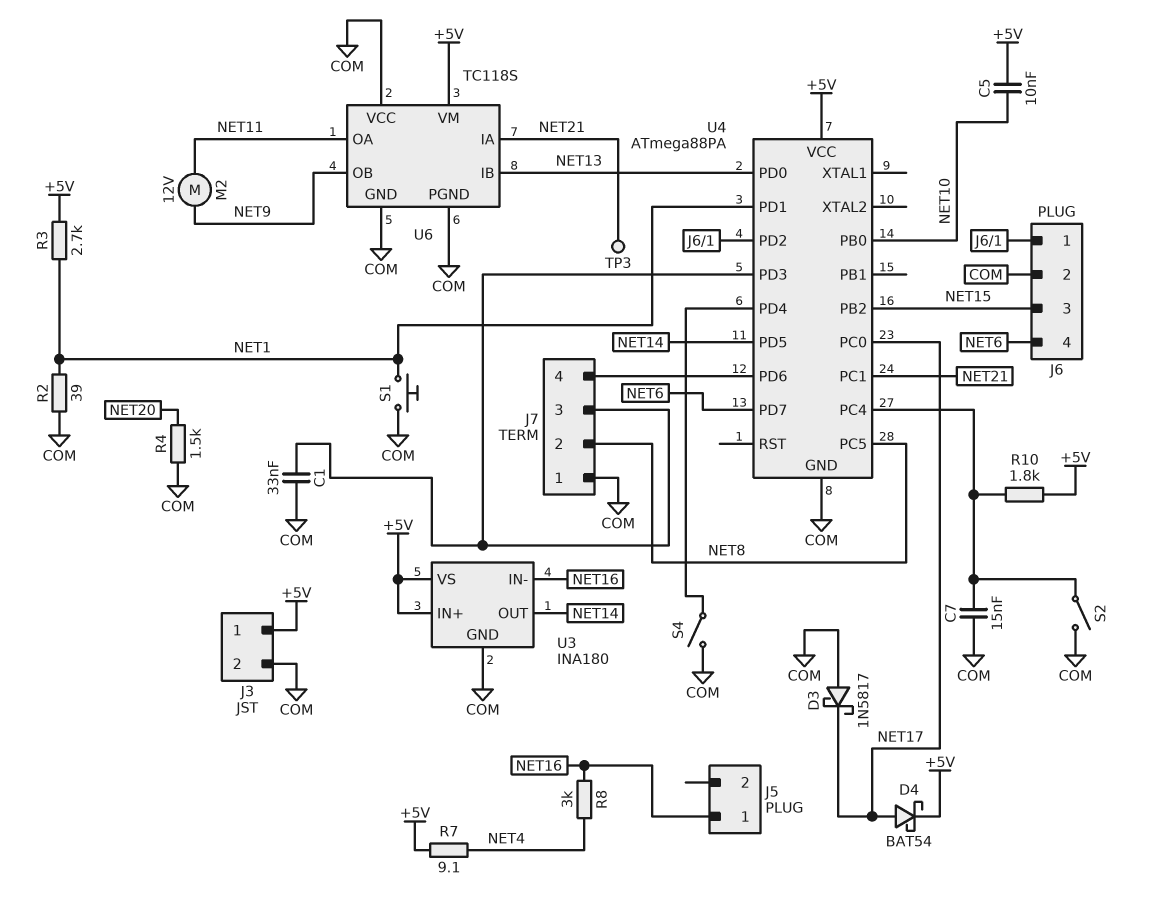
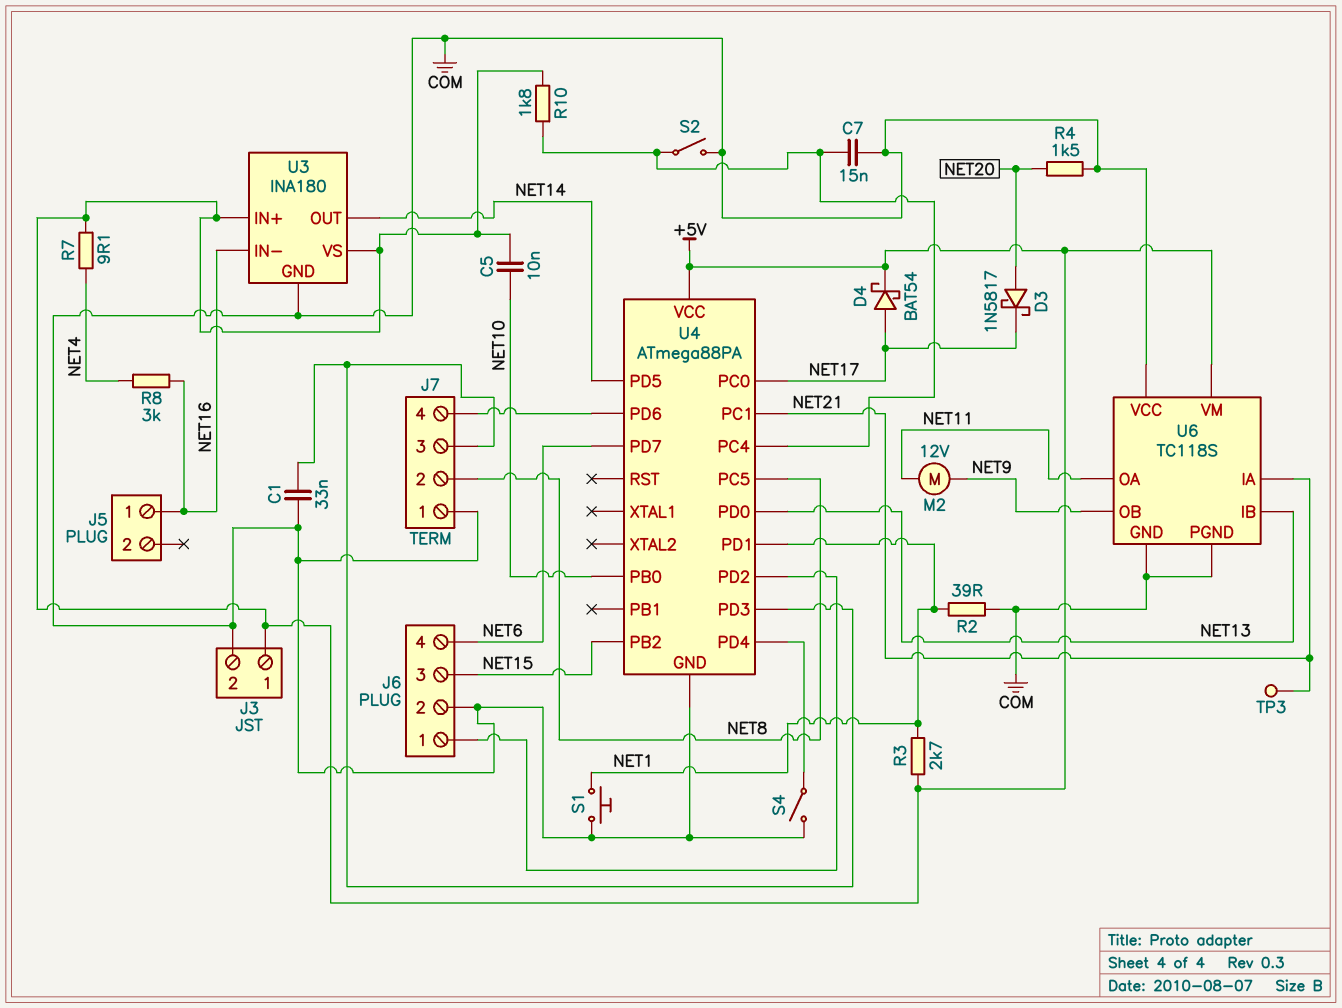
D3: schottky 1N5817 (A COM, K NET17) -> schottky 1N5817 (A NET20, K NET17)

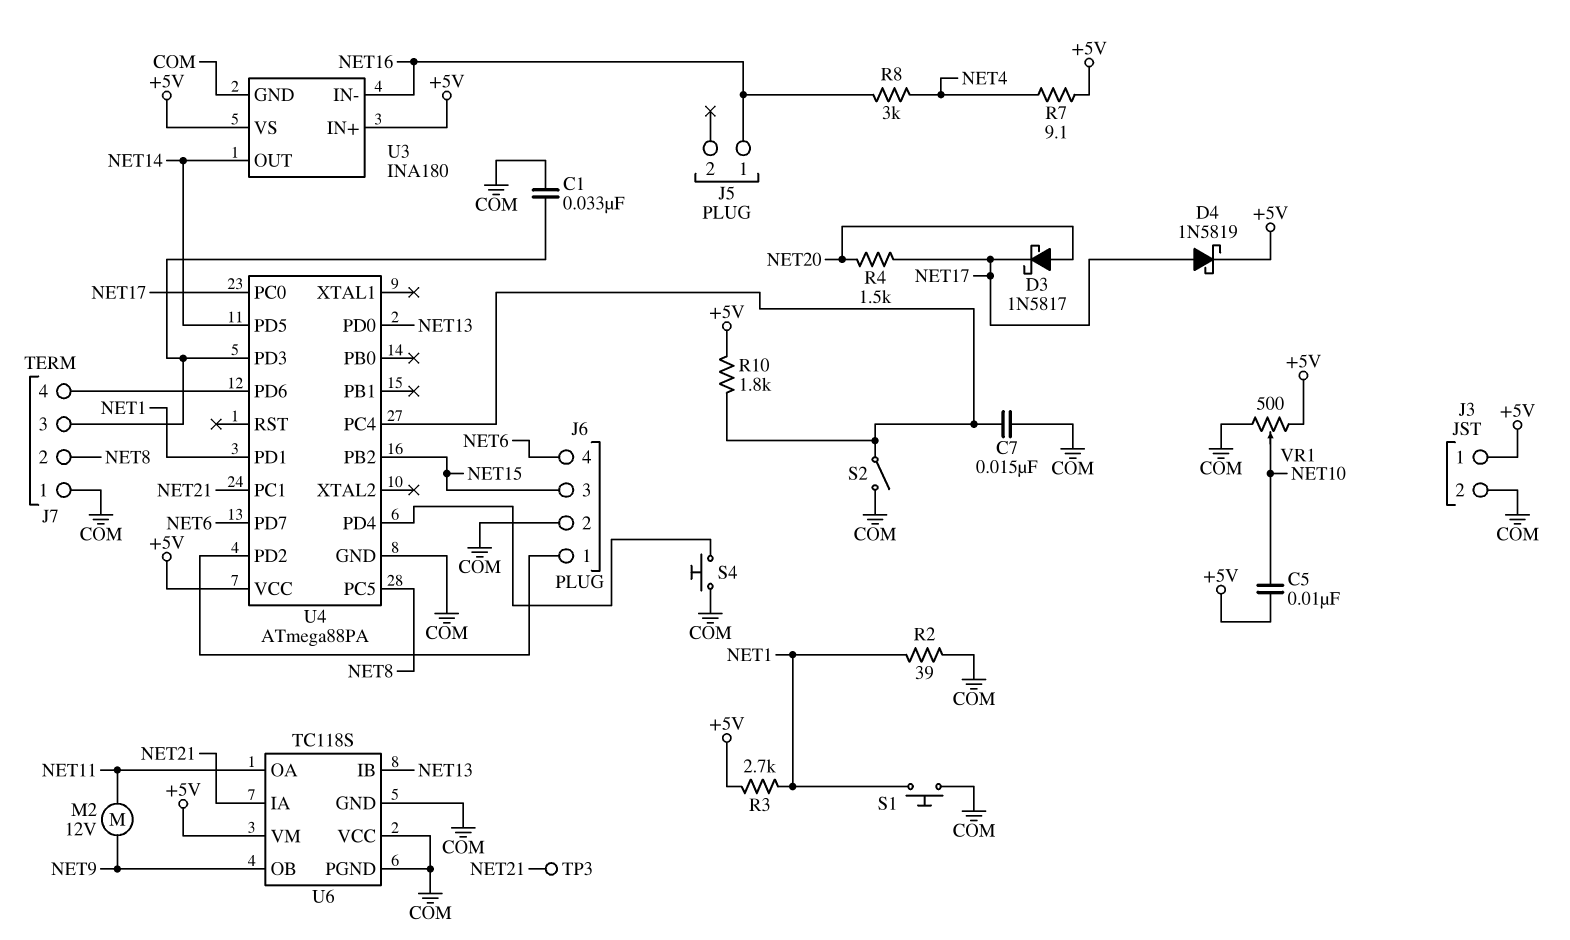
D4: schottky BAT54 (A NET17, K +5V) -> schottky 1N5819 (A NET17, K +5V)
R4: 1.5k (COM, NET20) -> 1.5k (NET17, NET20)
S4: switch (COM, U4/PD4) -> button (COM, U4/PD4)
U4 pin PB0: NET10 -> none
VR1: none -> 500 (+5V, COM, wiper NET10)

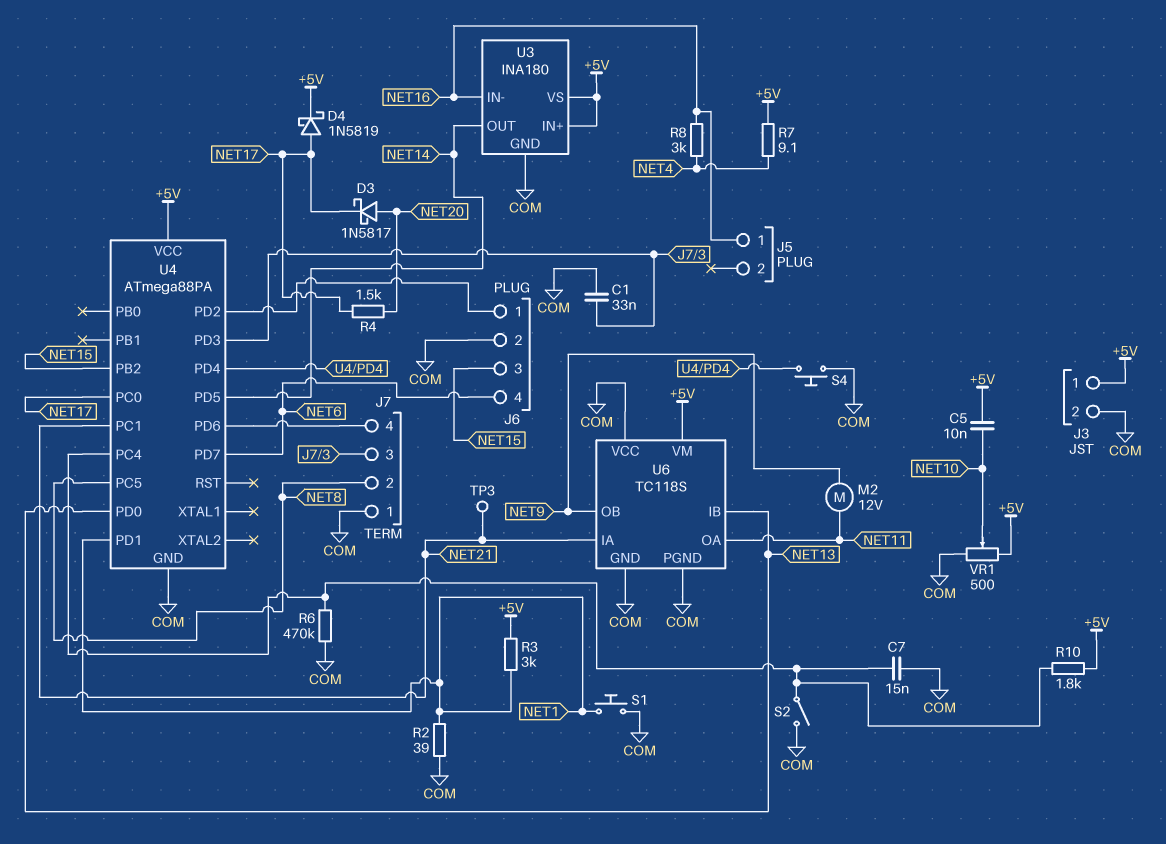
R3: 2.7k (+5V, NET1) -> 3k (+5V, NET1)
R6: none -> 470k (COM, U4/PC4)

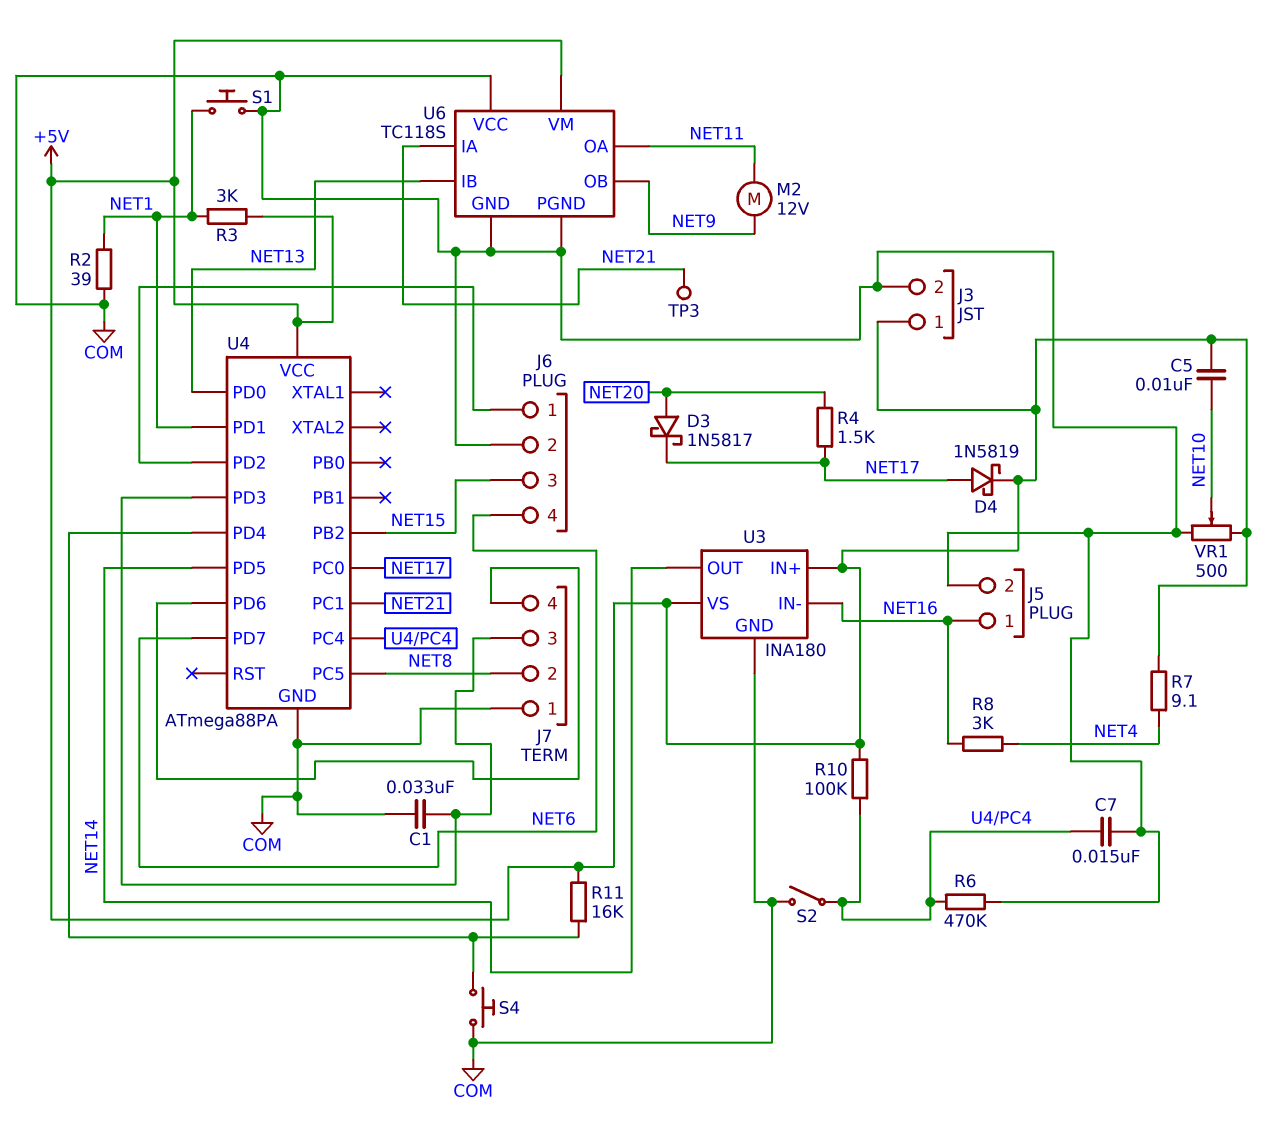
J5 pin 2: none -> COM
R10: 1.8k (+5V, U4/PC4) -> 100k (+5V, U4/PC4)
R11: none -> 16k (+5V, U4/PD4)

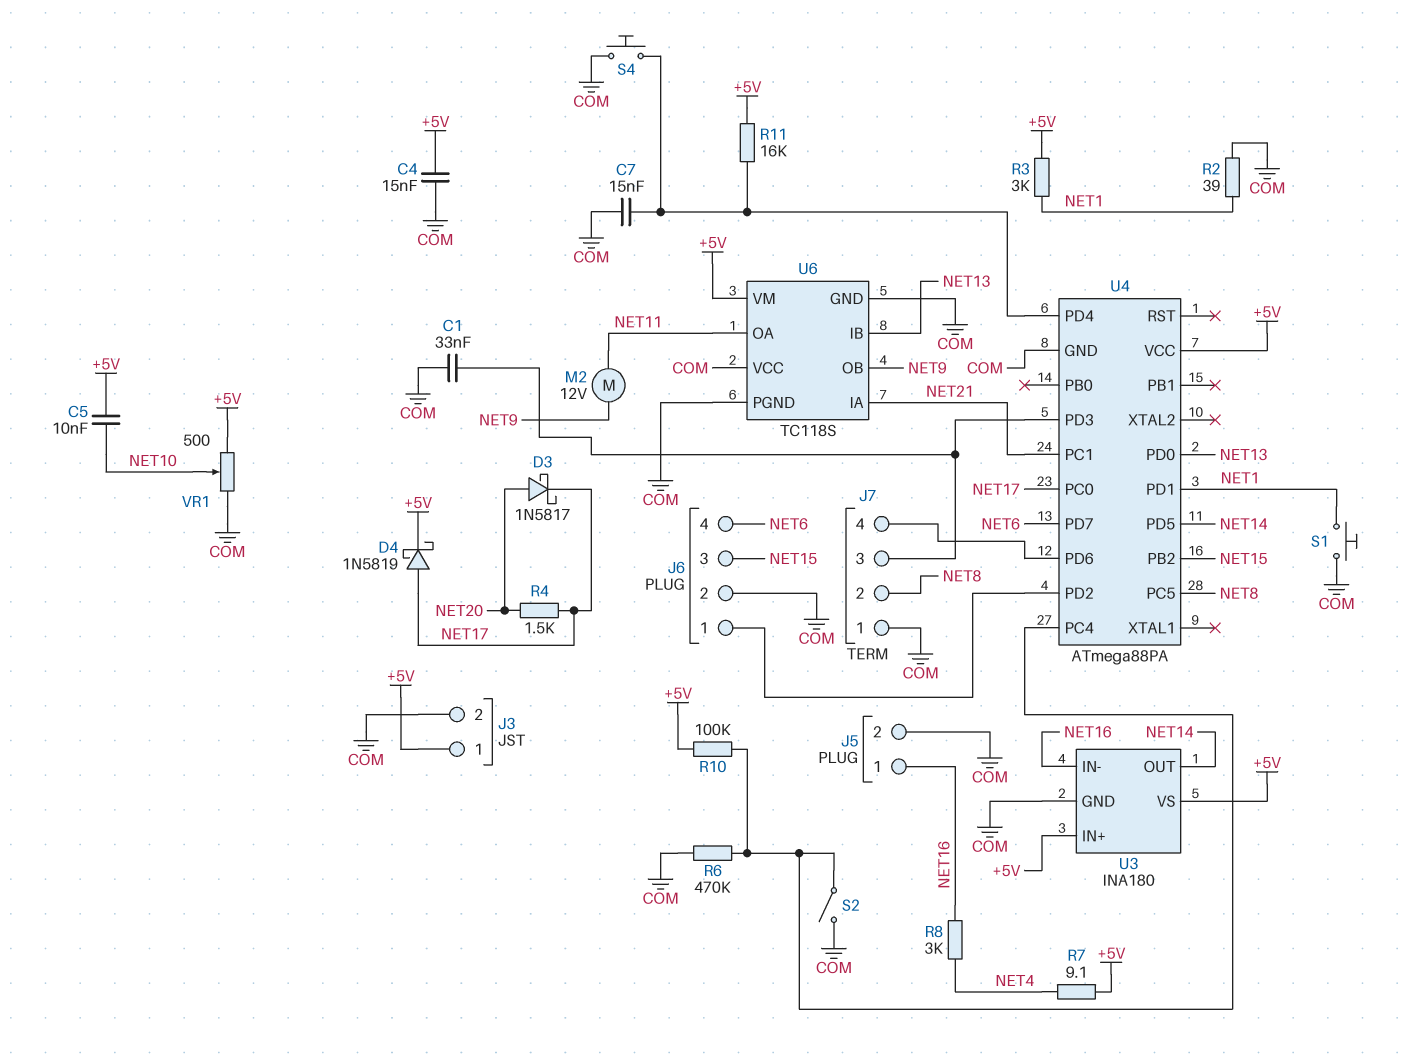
C4: none -> 15nF (+5V, COM)
C7: 15nF (COM, U4/PC4) -> 15nF (COM, U4/PD4)
TP3: test point (NET21) -> none

